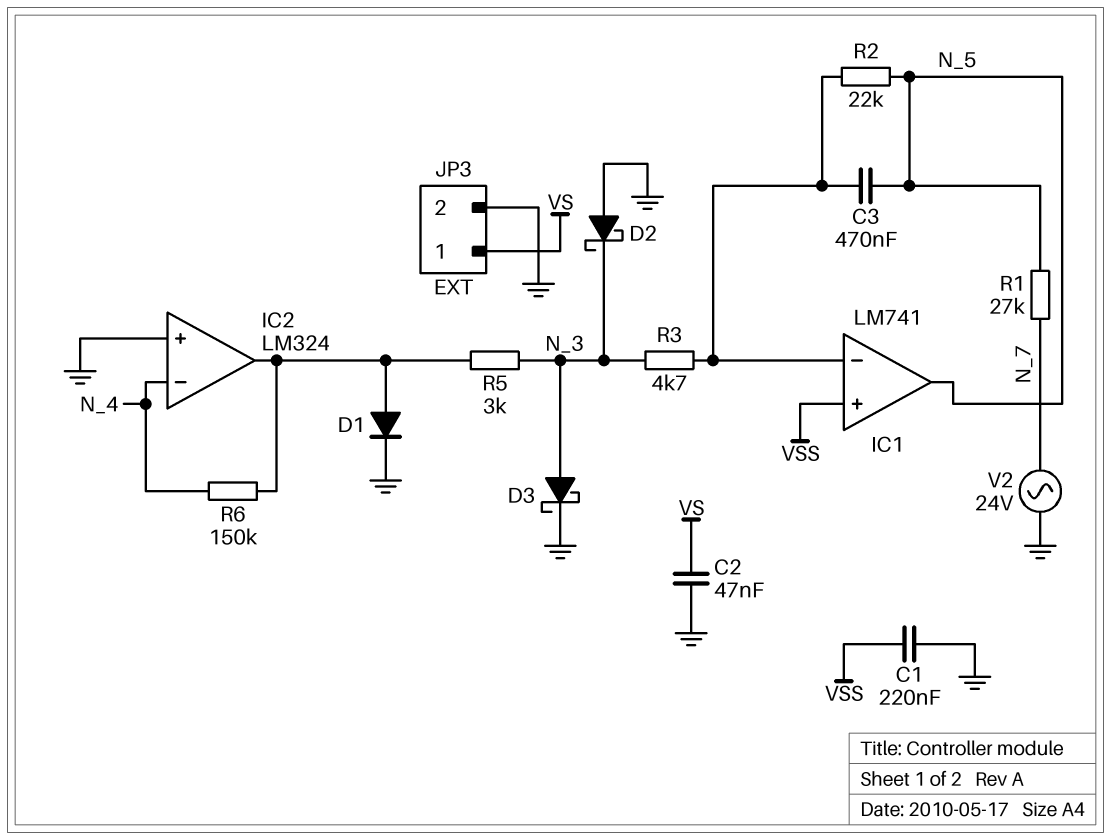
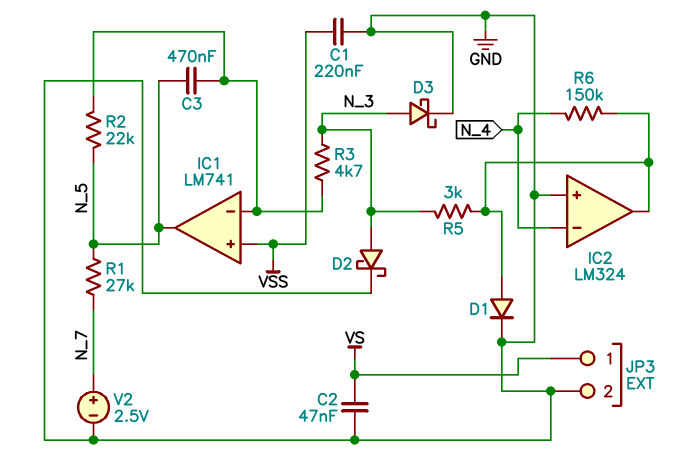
D2: schottky (A GND, K N_3) -> schottky (A N_3, K GND)
V2: AC 24V (GND, N_7) -> 2.5V (plus N_7, minus GND)

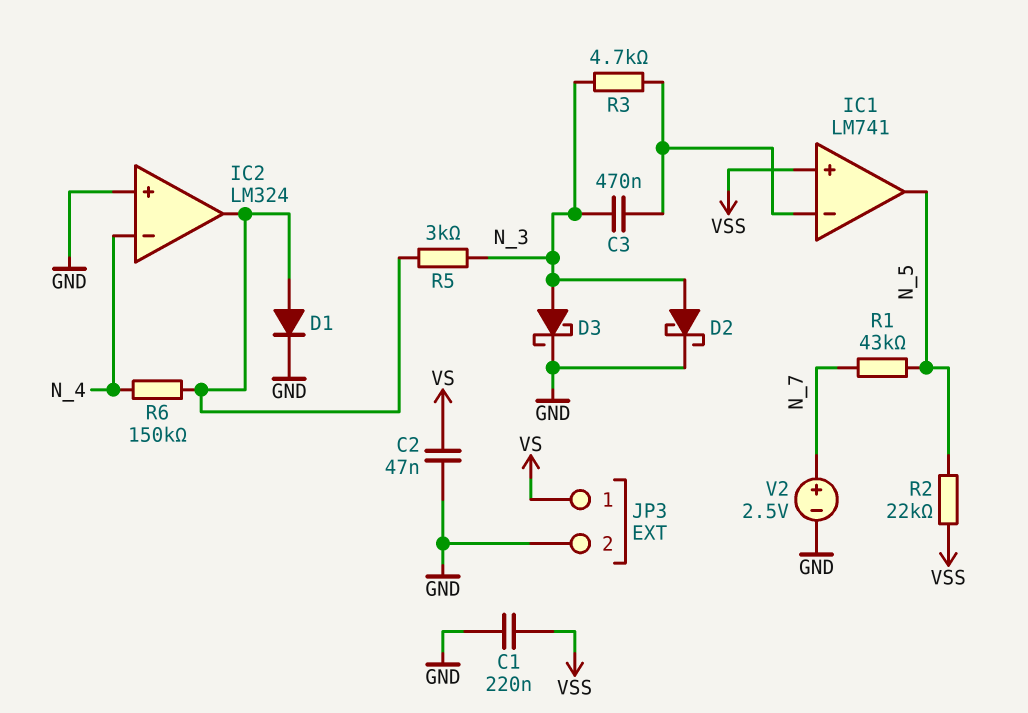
C3: 470nF (IC1/in-, N_5) -> 470nF (IC1/in-, N_3)
R1: 27k (N_5, N_7) -> 43k (N_5, N_7)
R2: 22k (IC1/in-, N_5) -> 22k (N_5, VSS)

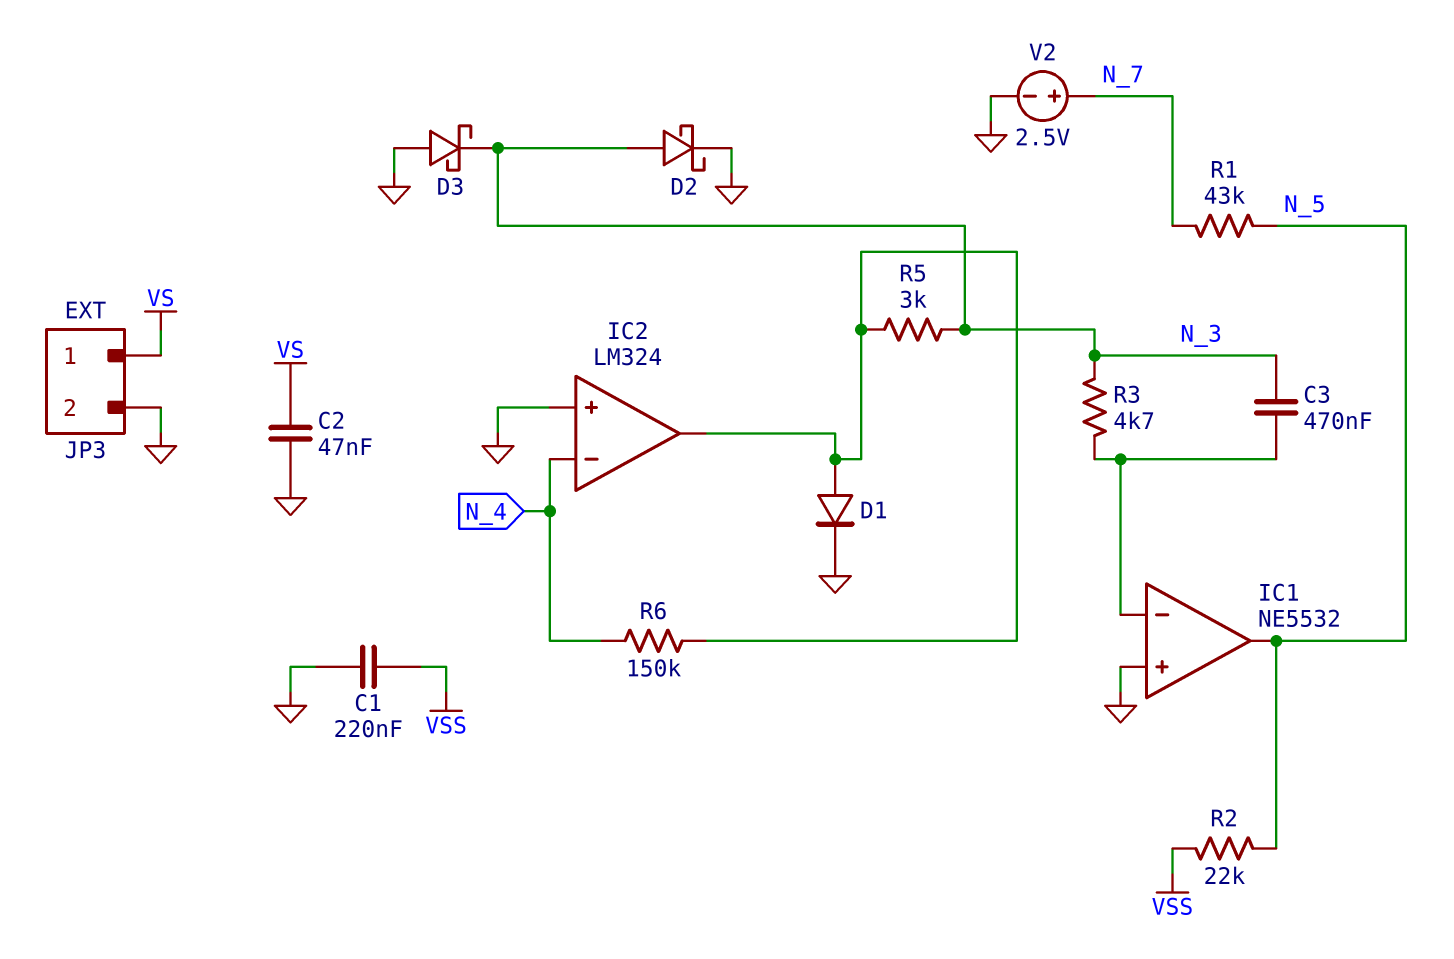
D3: schottky (A N_3, K GND) -> schottky (A GND, K N_3)
IC1: LM741 -> NE5532
IC1 pin in+: VSS -> GND

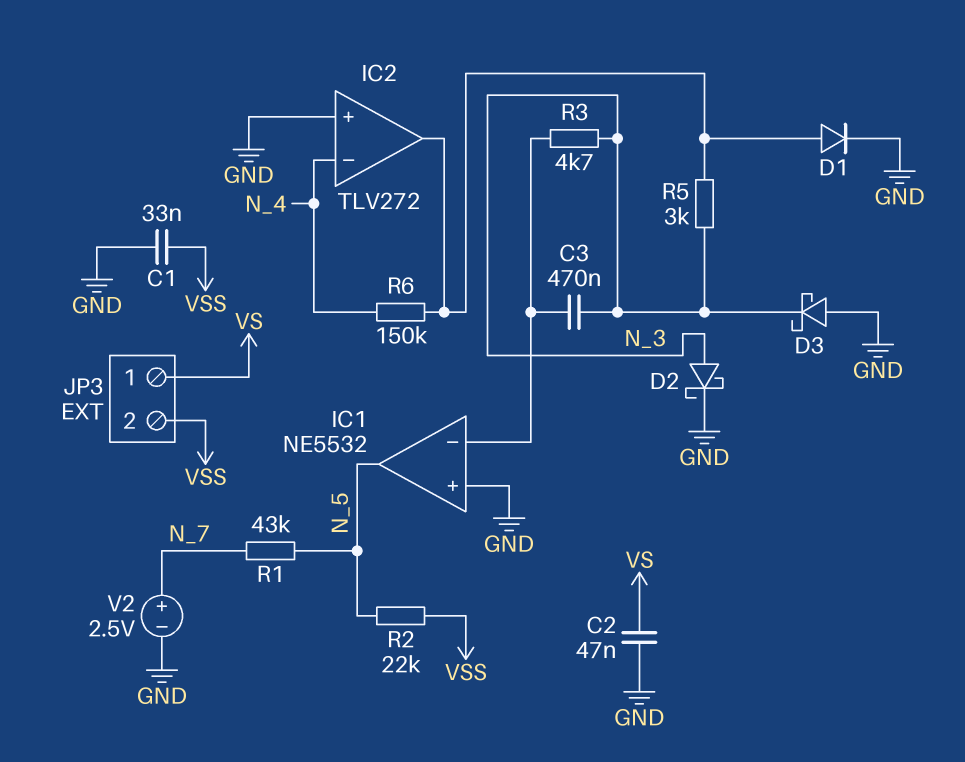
C1: 220nF (GND, VSS) -> 33nF (GND, VSS)
IC2: LM324 -> TLV272
JP3 pin 2: GND -> VSS

